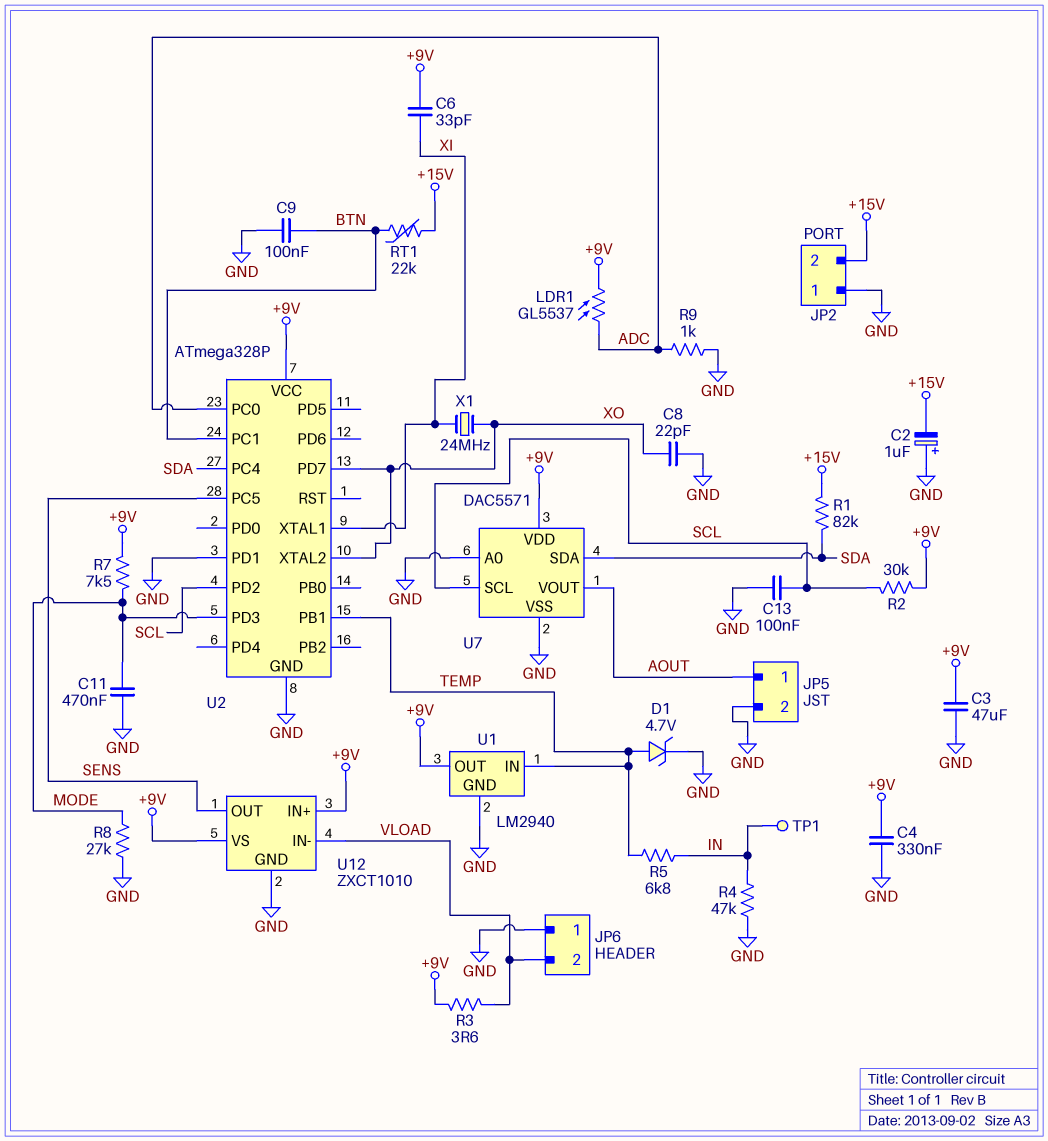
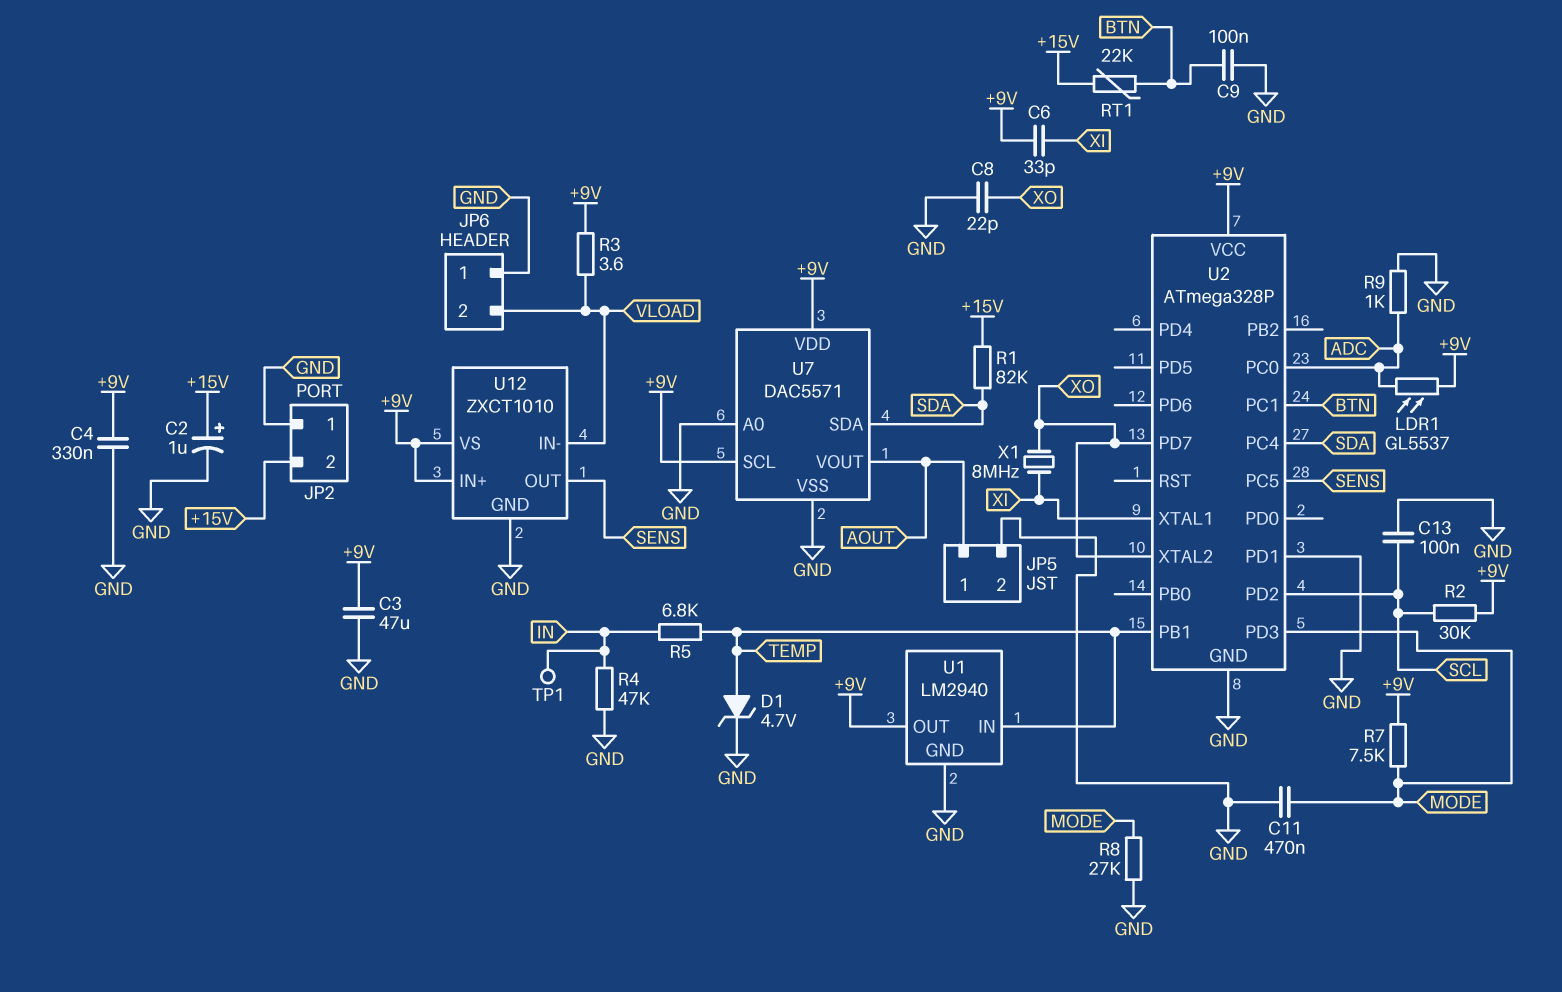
C2: 1uF (plus GND, minus +15V) -> 1uF (plus +15V, minus GND)
U7 pin SCL: SCL -> +9V
X1: 24MHz (XI, XO) -> 8MHz (XI, XO)

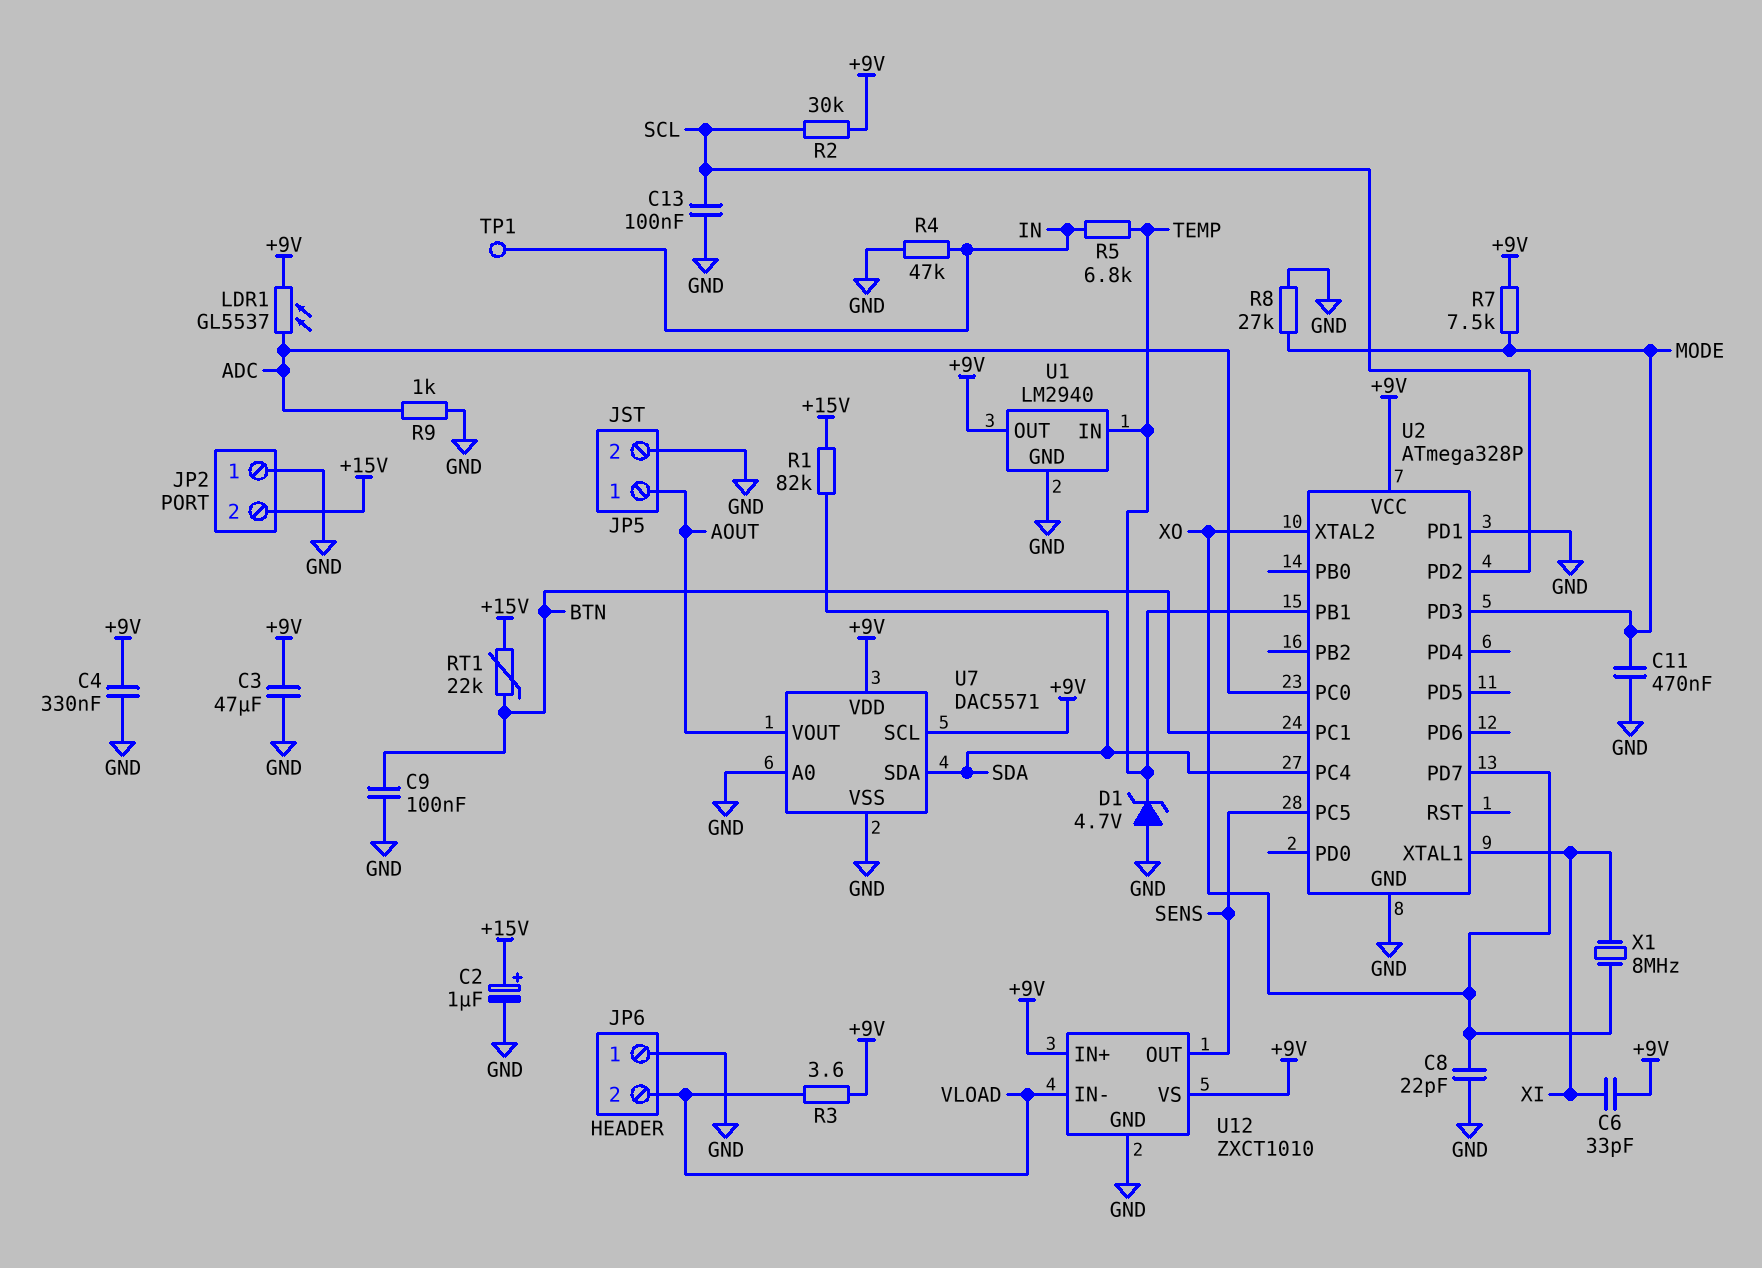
D1: zener 4.7V (A TEMP, K GND) -> zener 4.7V (A GND, K TEMP)

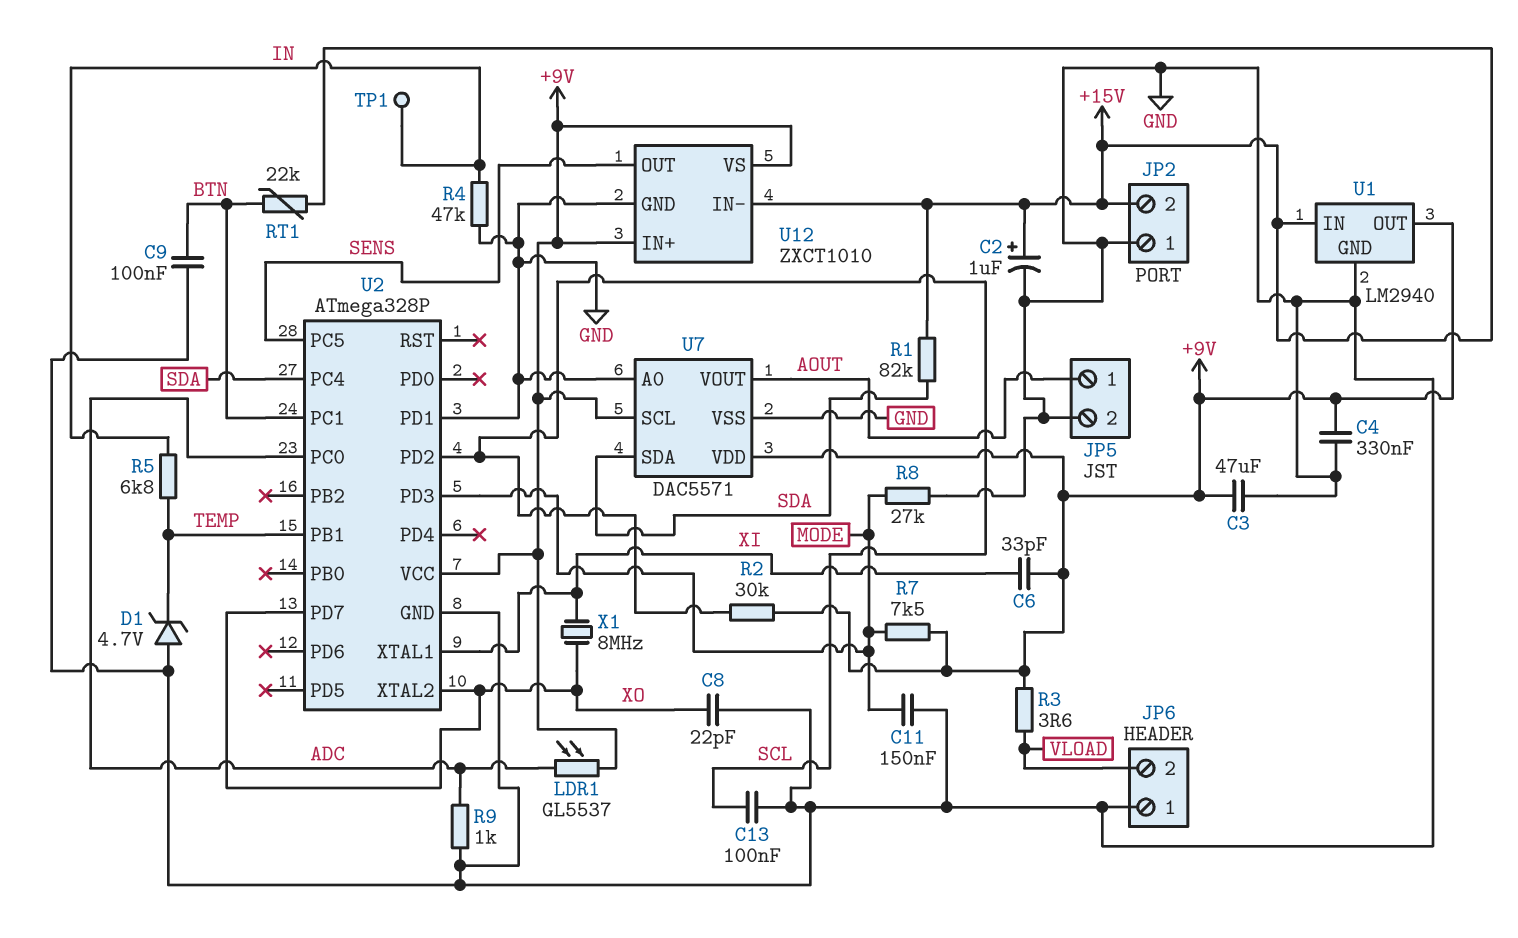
C11: 470nF (GND, MODE) -> 150nF (GND, MODE)
U1 pin IN: TEMP -> +15V
U12 pin IN-: VLOAD -> +15V

